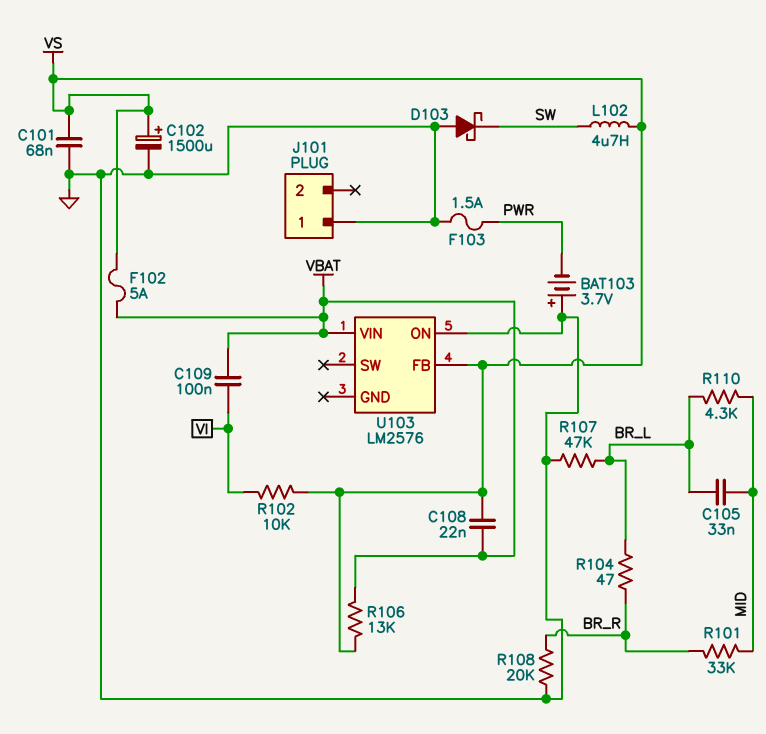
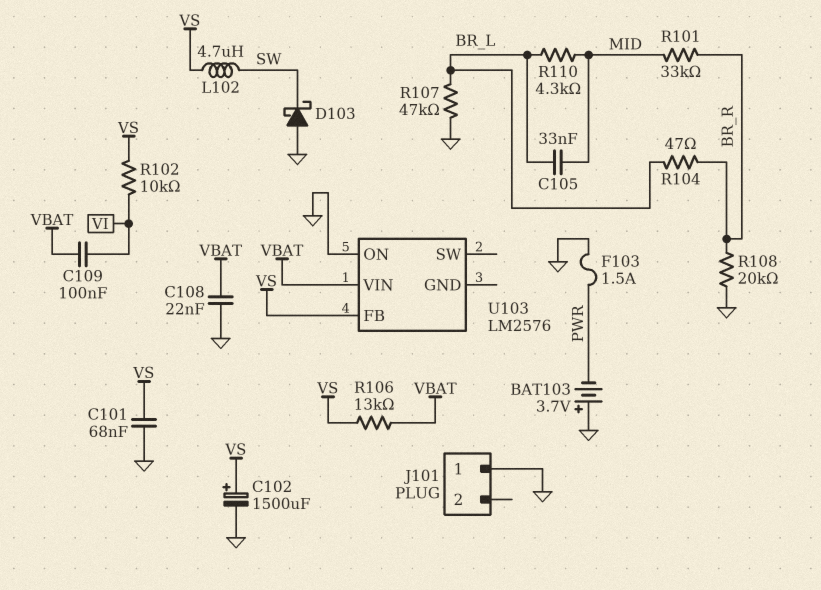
C108: 22nF (VBAT, VS) -> 22nF (GND, VBAT)
F102: 5A (VBAT, VS) -> none

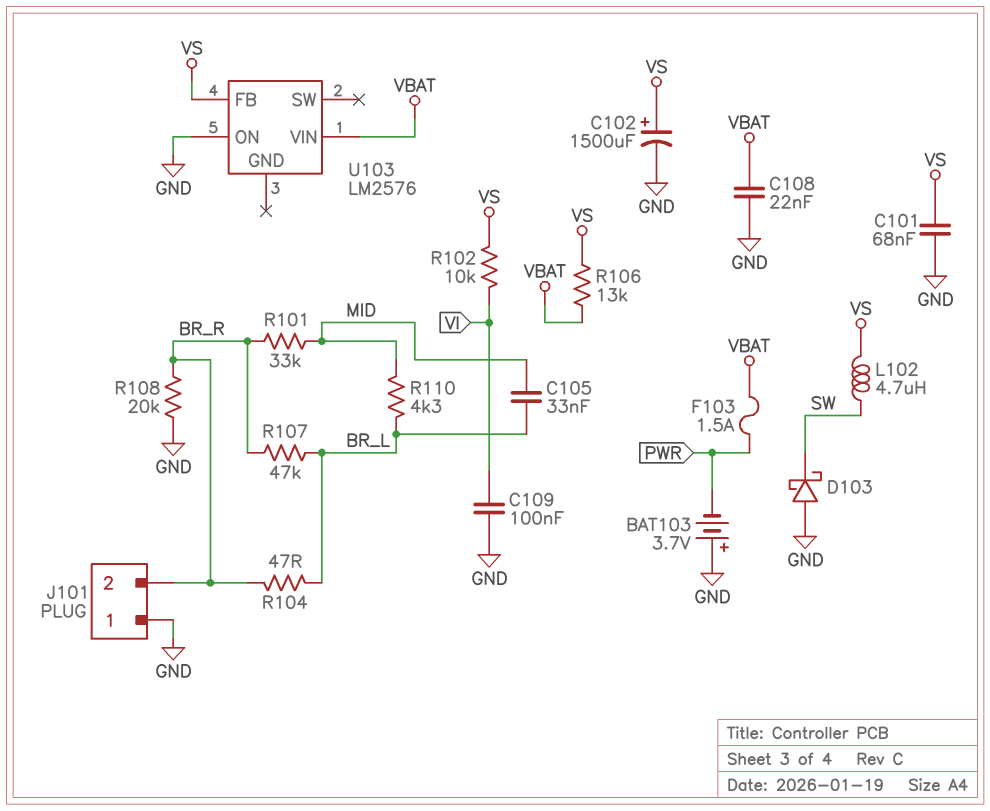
C109: 100nF (VBAT, VI) -> 100nF (GND, VI)
F103: 1.5A (GND, PWR) -> 1.5A (PWR, VBAT)
J101 pin 2: none -> BR_R
R107: 47k (BR_L, GND) -> 47k (BR_L, BR_R)

